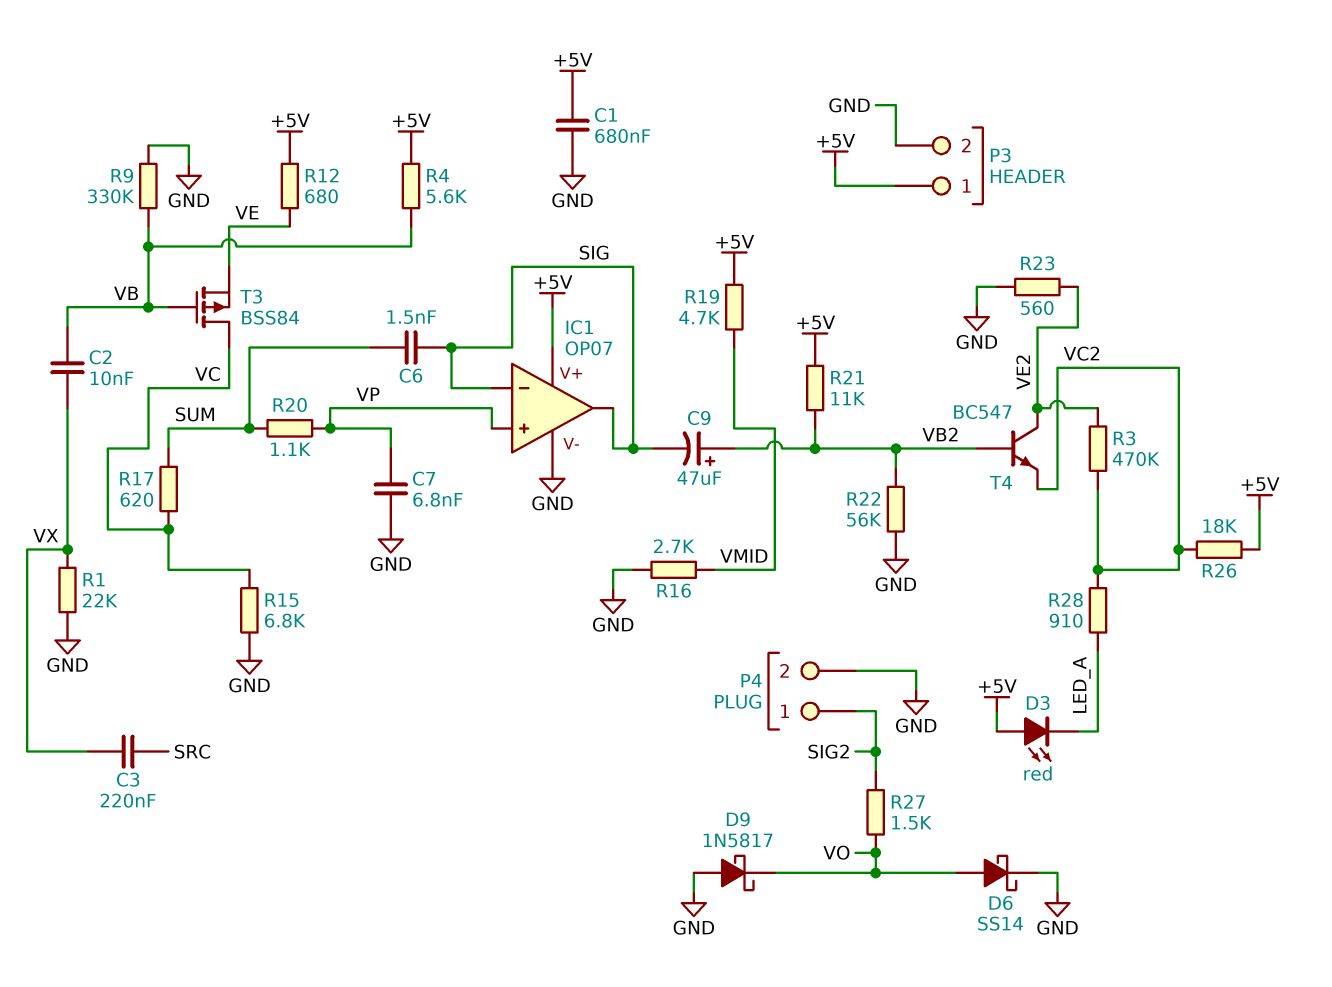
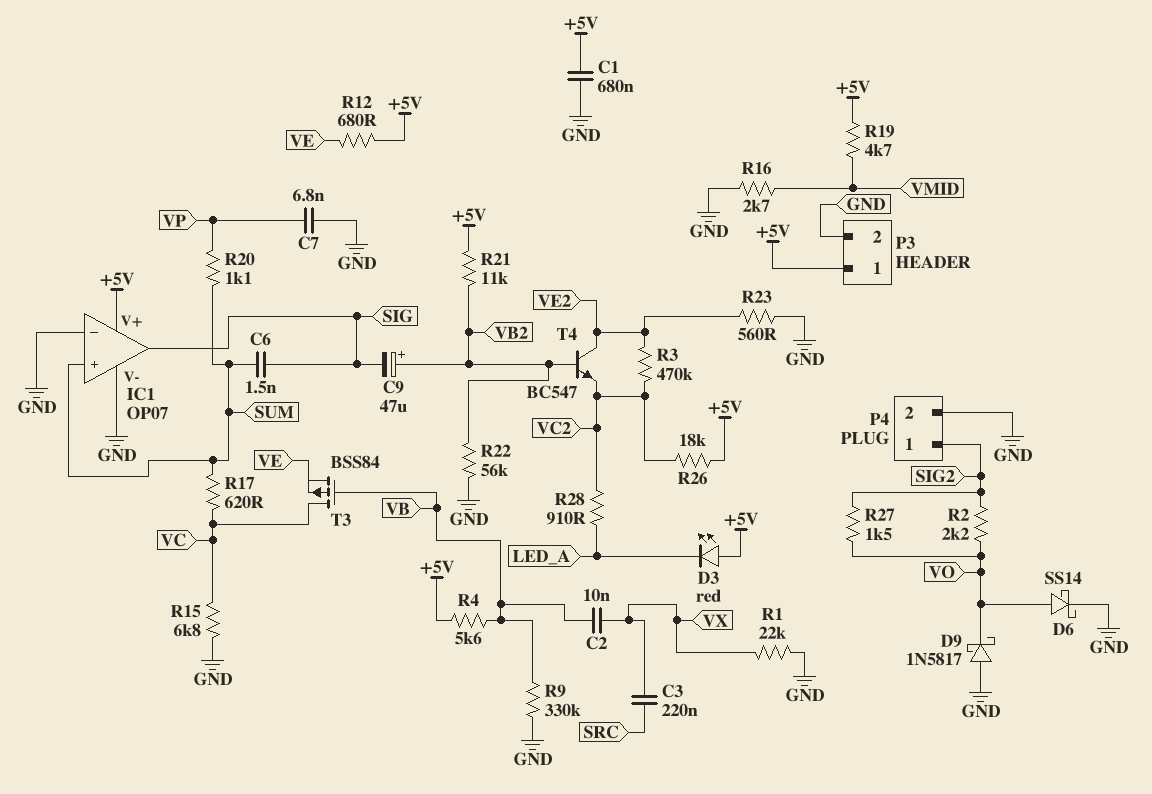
IC1 pin in+: VP -> SUM
IC1 pin in-: SIG -> GND
R2: none -> 2.2k (SIG2, VO)

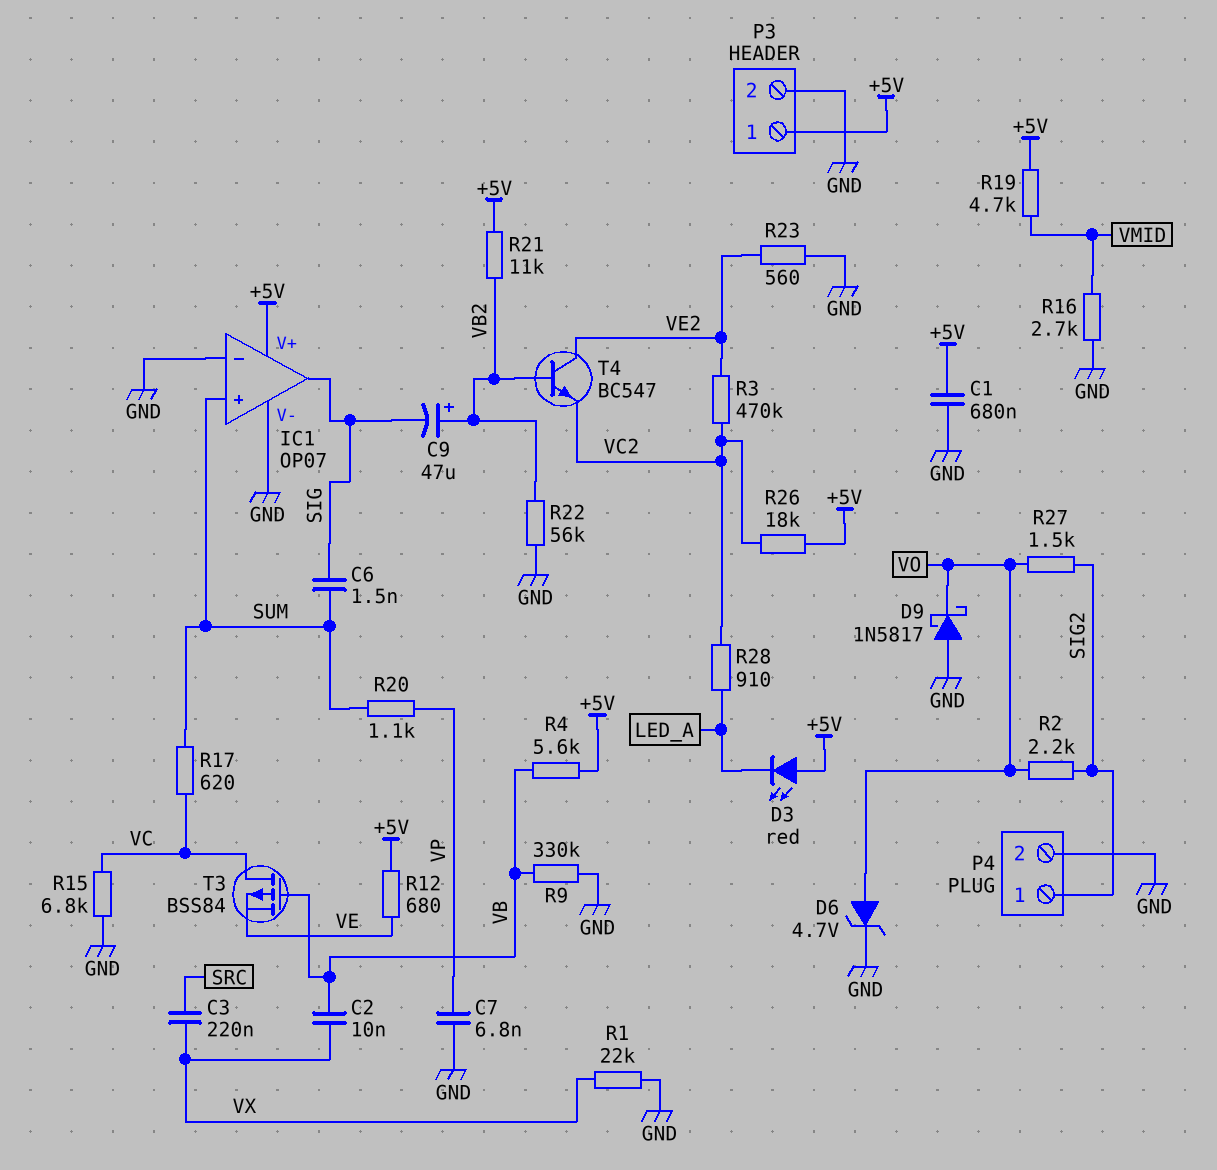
D6: schottky SS14 (A VO, K GND) -> zener 4.7V (A VO, K GND)

